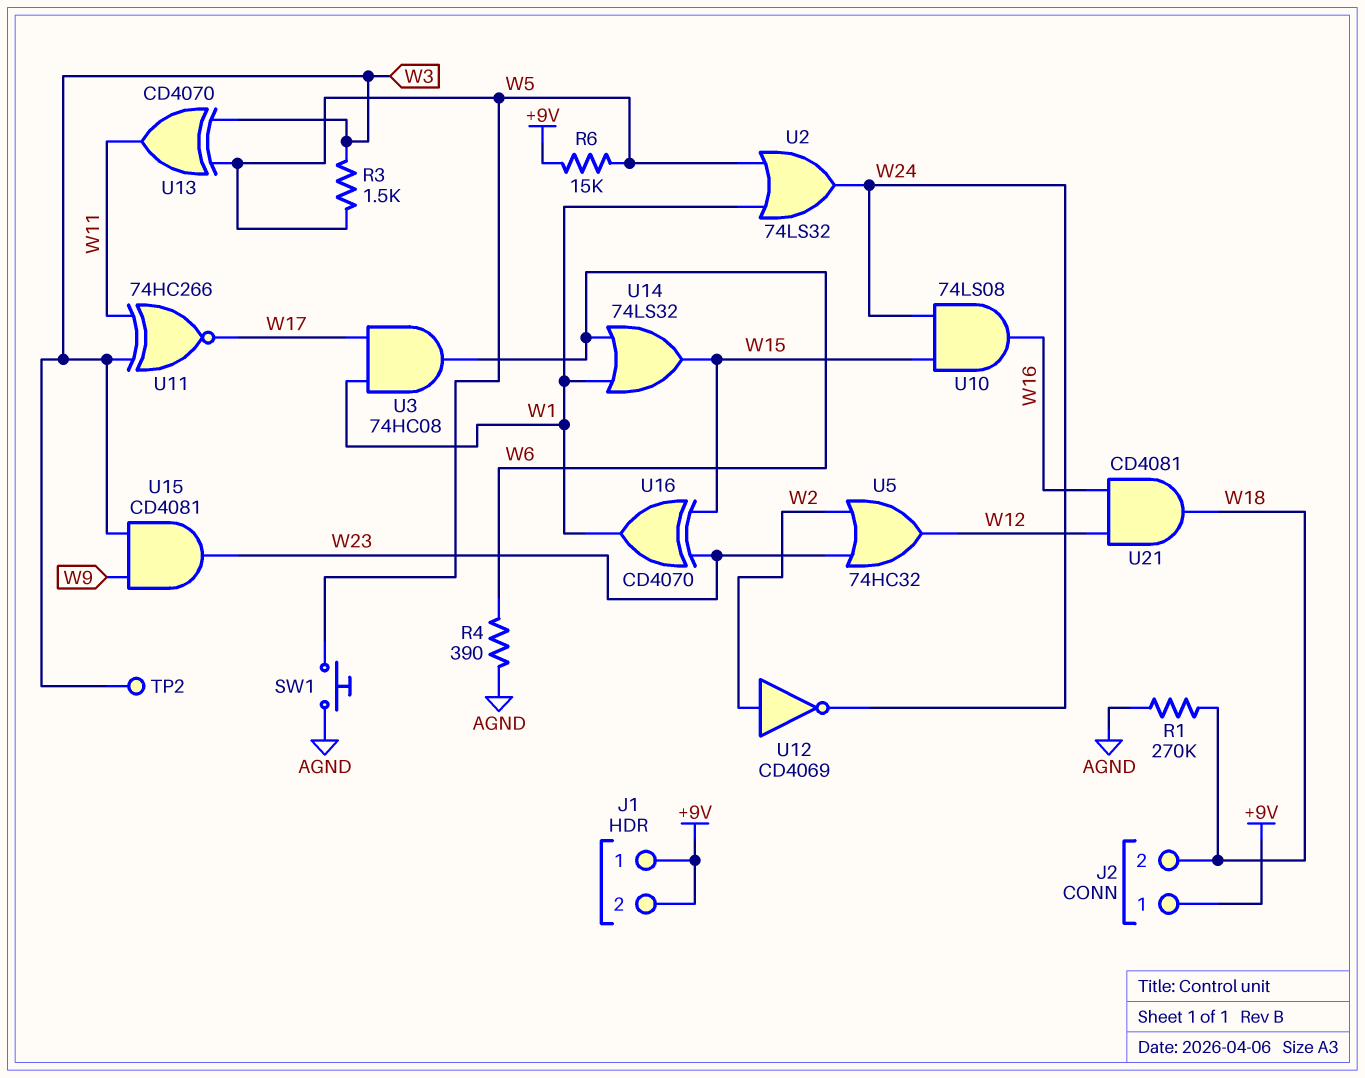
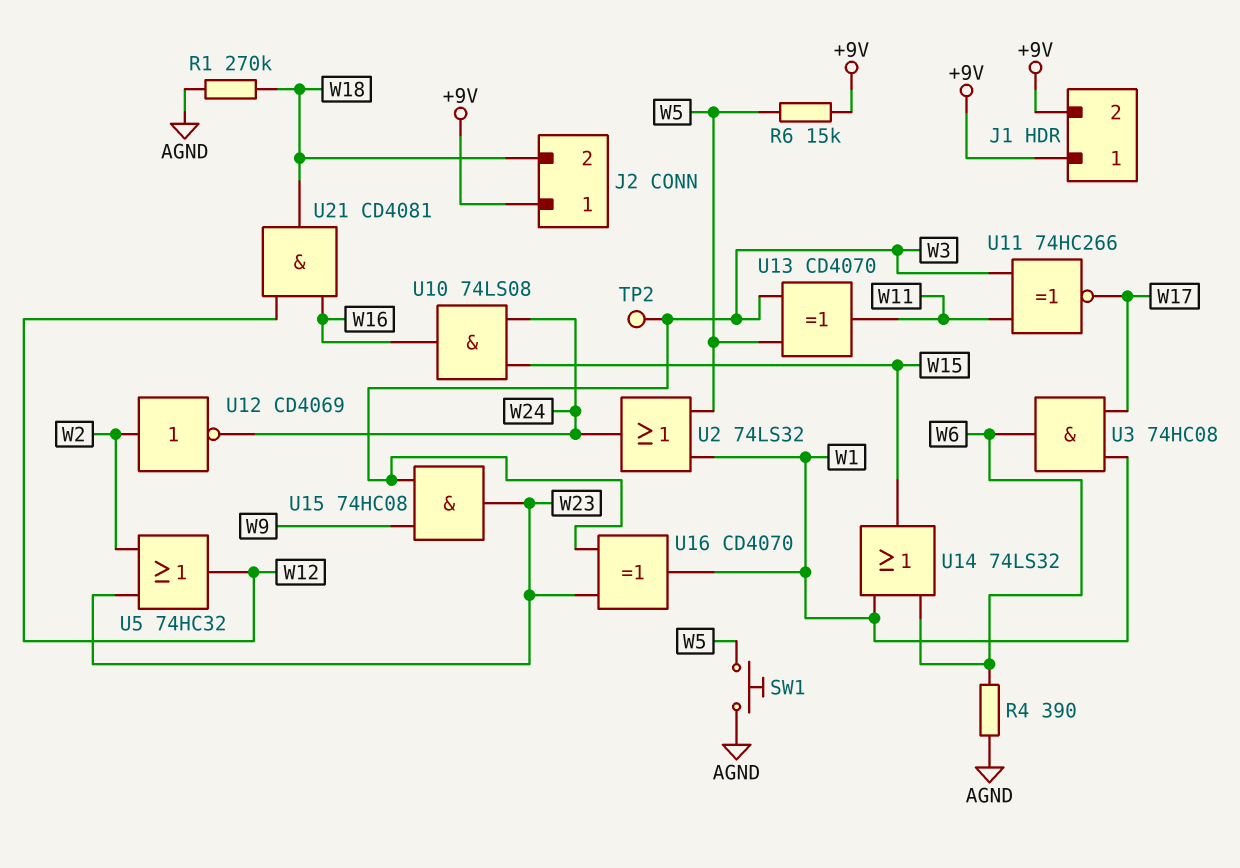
R3: 1.5k (W3, W5) -> none
U15: AND CD4081 (in W3, in W9, out W23) -> AND 74HC08 (in W3, in W9, out W23)
U16: XOR CD4070 (in W15, in W23, out W1) -> XOR CD4070 (in W3, in W23, out W1)

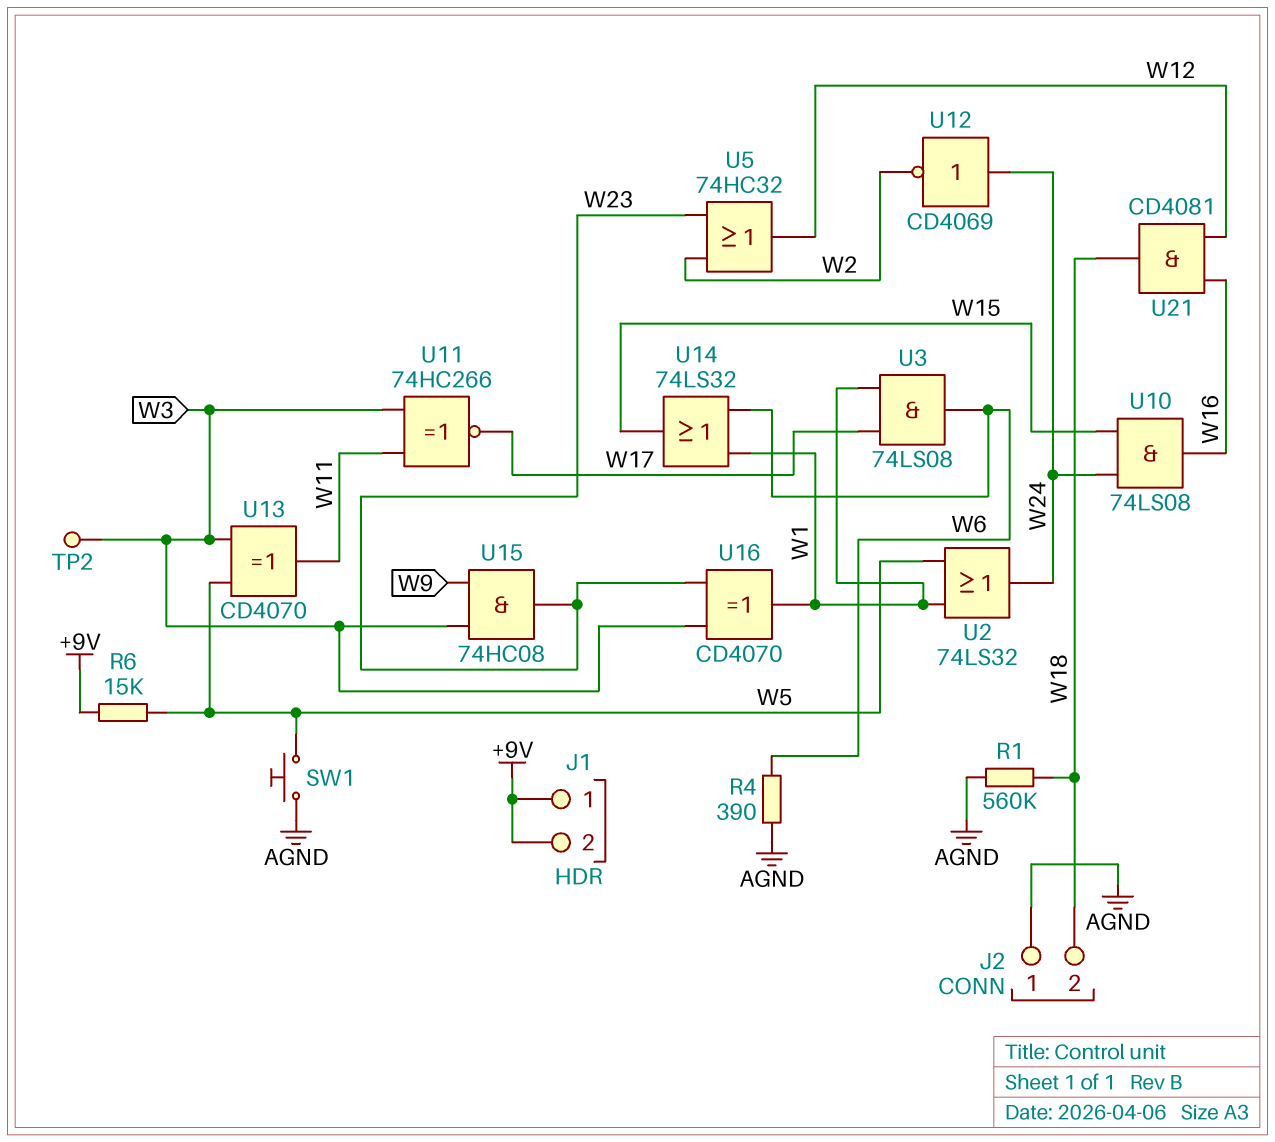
J2 pin 1: +9V -> AGND
R1: 270k (AGND, W18) -> 560k (AGND, W18)
U3: AND 74HC08 (in W1, in W17, out W6) -> AND 74LS08 (in W1, in W17, out W6)
U12: NOT CD4069 (in W2, out W24) -> NOT CD4069 (in W24, out W2)

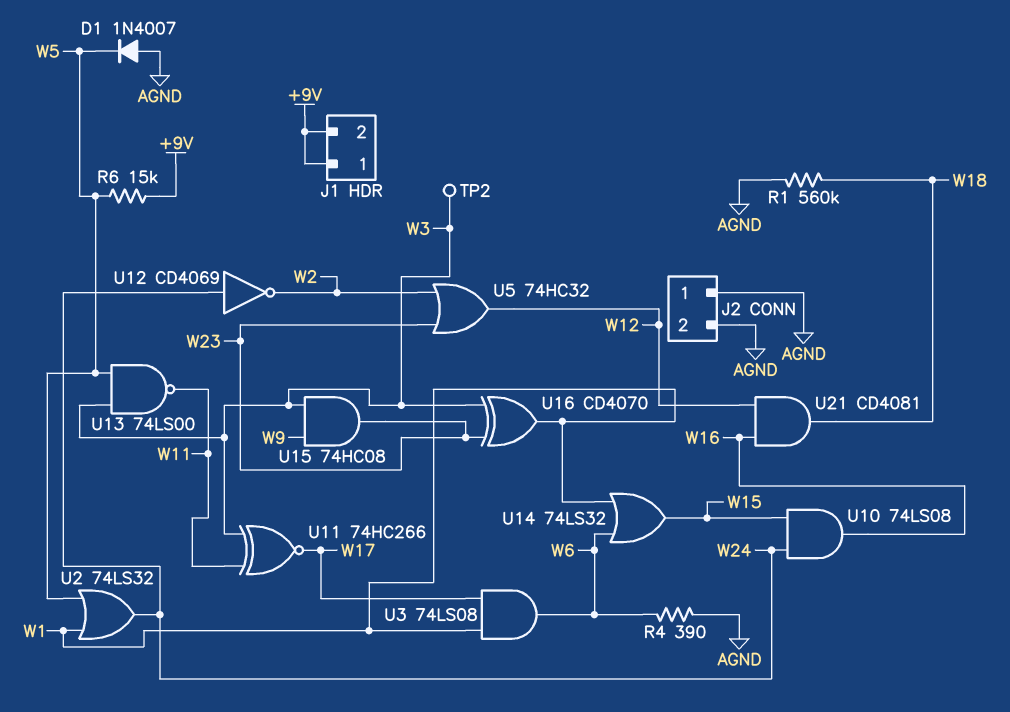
D1: none -> diode 1N4007 (A AGND, K W5)
J2 pin 2: W18 -> AGND
SW1: button (AGND, W5) -> none
U13: XOR CD4070 (in W3, in W5, out W11) -> NAND 74LS00 (in W3, in W5, out W11)

